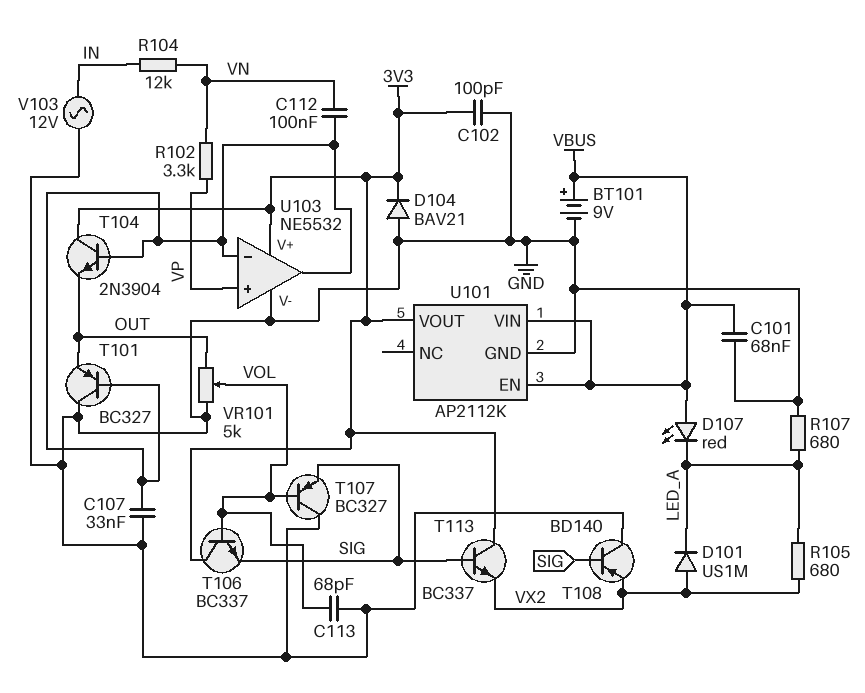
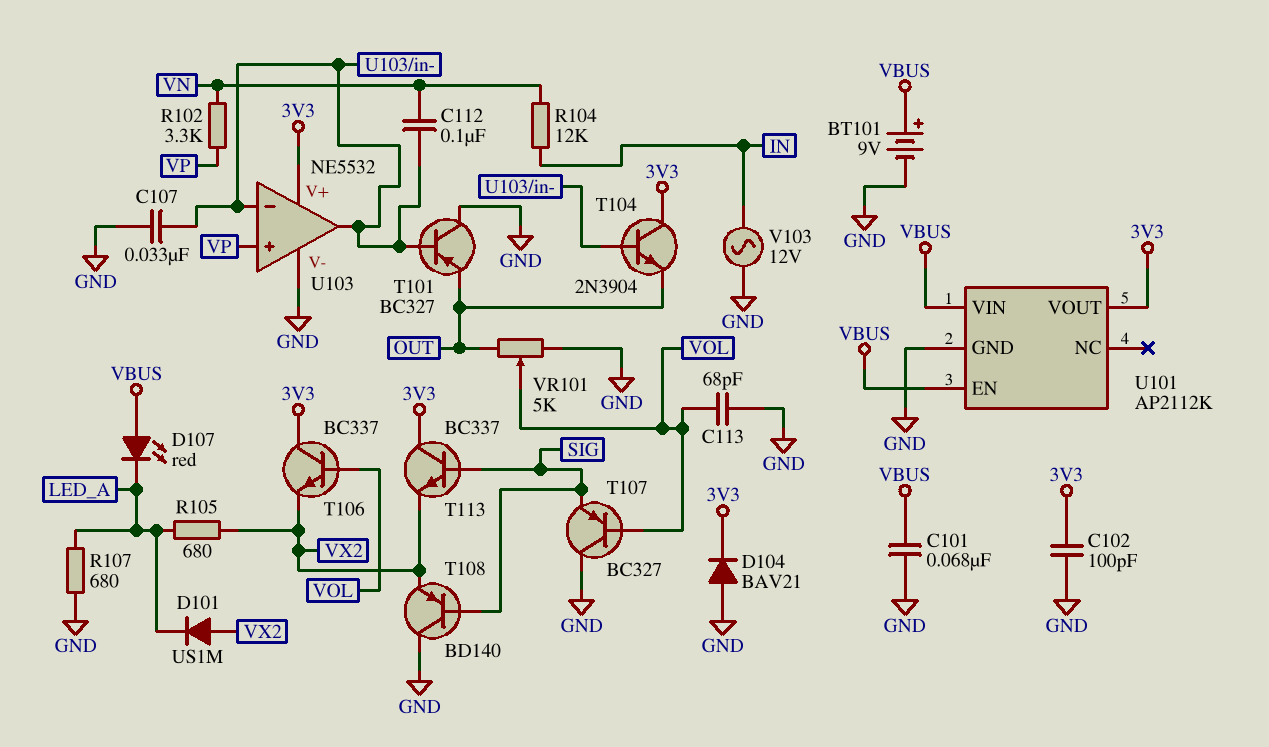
T106: NPN BC337 (B VOL, C 3V3, E SIG) -> NPN BC337 (B VOL, C 3V3, E VX2)

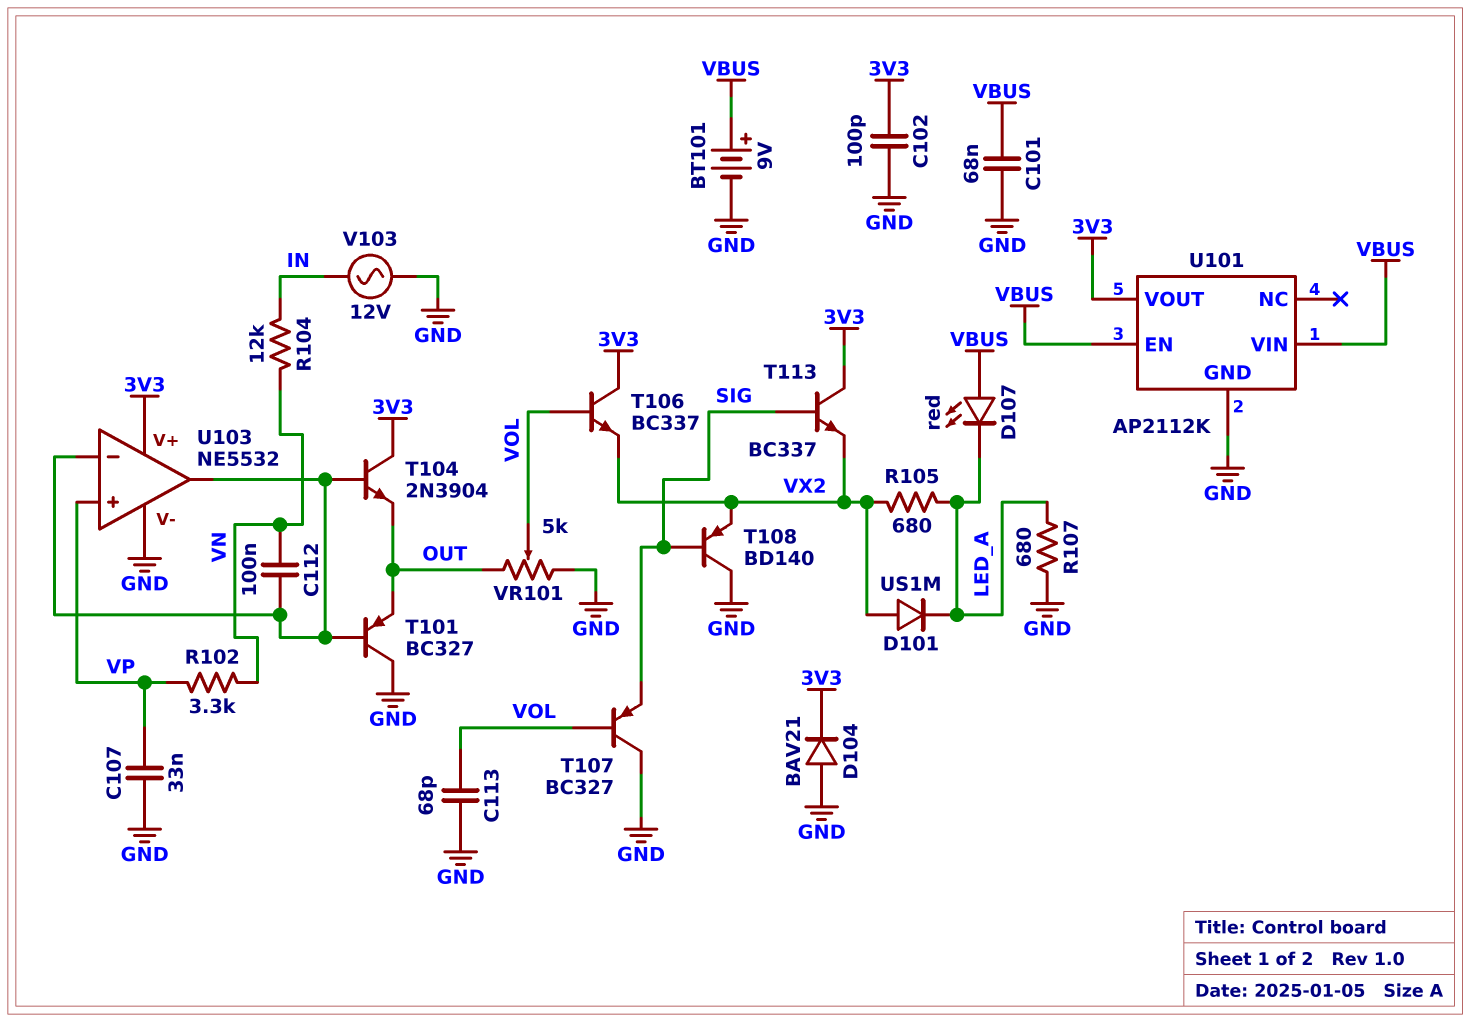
C107: 33nF (GND, U103/in-) -> 33nF (GND, VP)

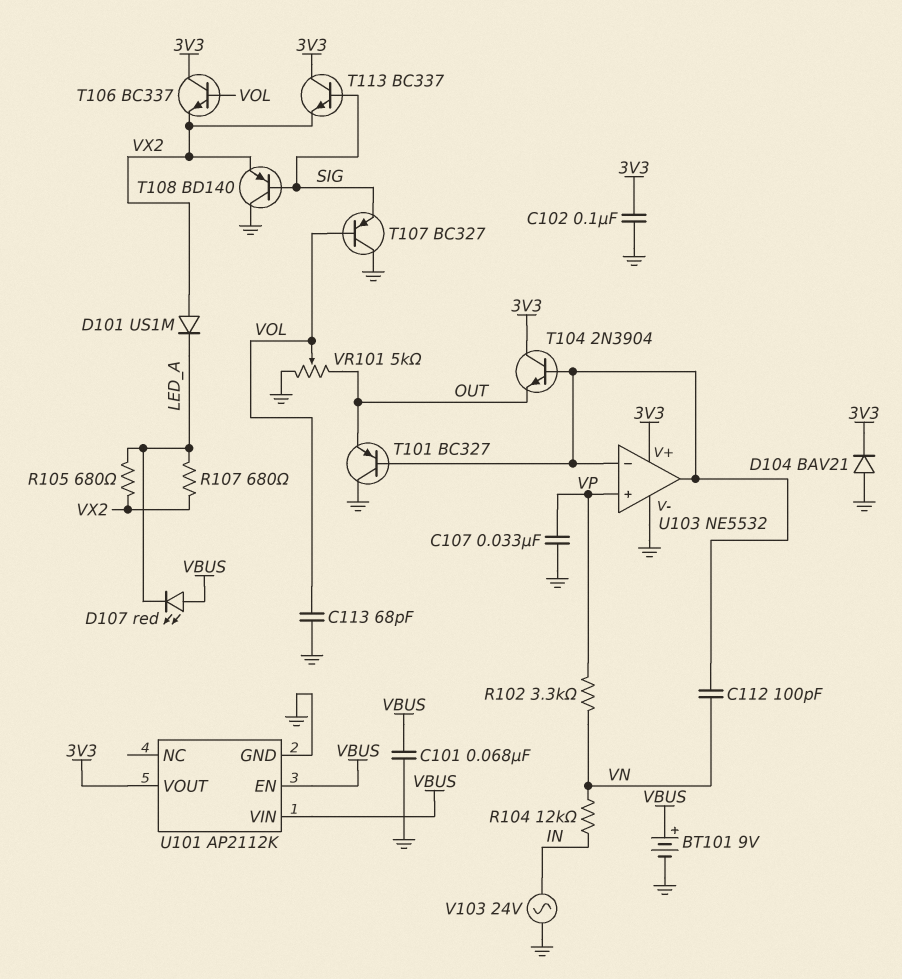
C102: 100pF (3V3, GND) -> 100nF (3V3, GND)
C112: 100nF (U103/in-, VN) -> 100pF (U103/in-, VN)
R107: 680 (GND, LED_A) -> 680 (LED_A, VX2)
V103: AC 12V (GND, IN) -> AC 24V (GND, IN)

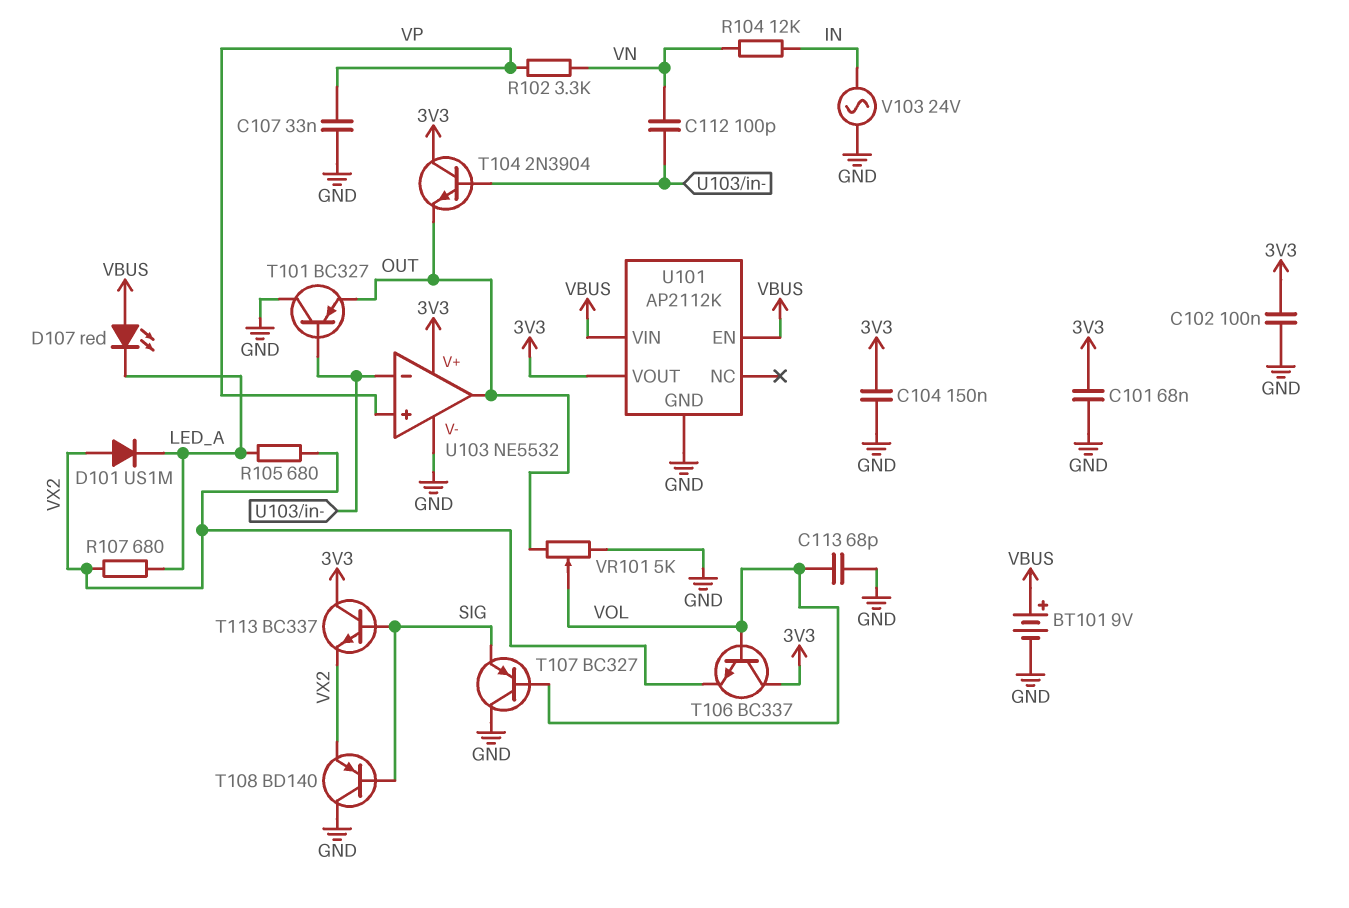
C101: 68nF (GND, VBUS) -> 68nF (3V3, GND)
C104: none -> 150nF (3V3, GND)
D104: diode BAV21 (A GND, K 3V3) -> none
U103 pin out: U103/in- -> OUT

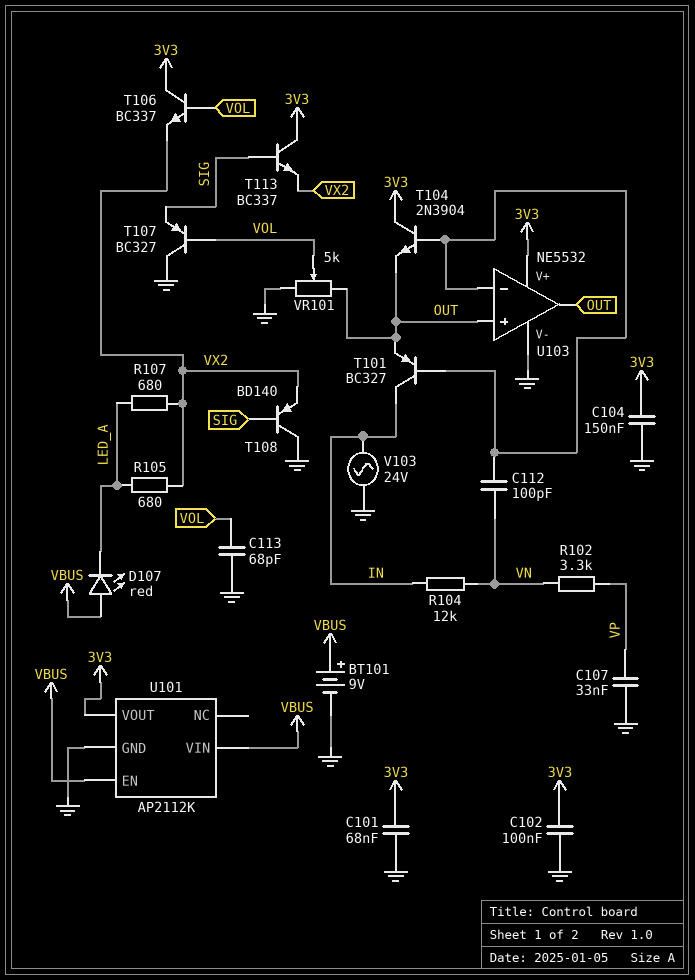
D101: diode US1M (A VX2, K LED_A) -> none
T101: PNP BC327 (B U103/in-, C GND, E OUT) -> PNP BC327 (B U103/in-, C IN, E OUT)
U103 pin in+: VP -> OUT

